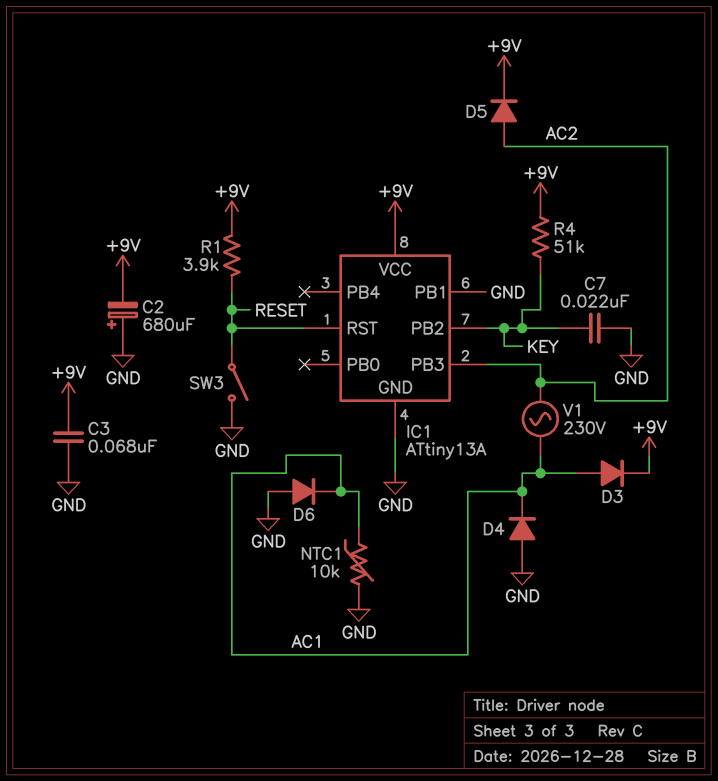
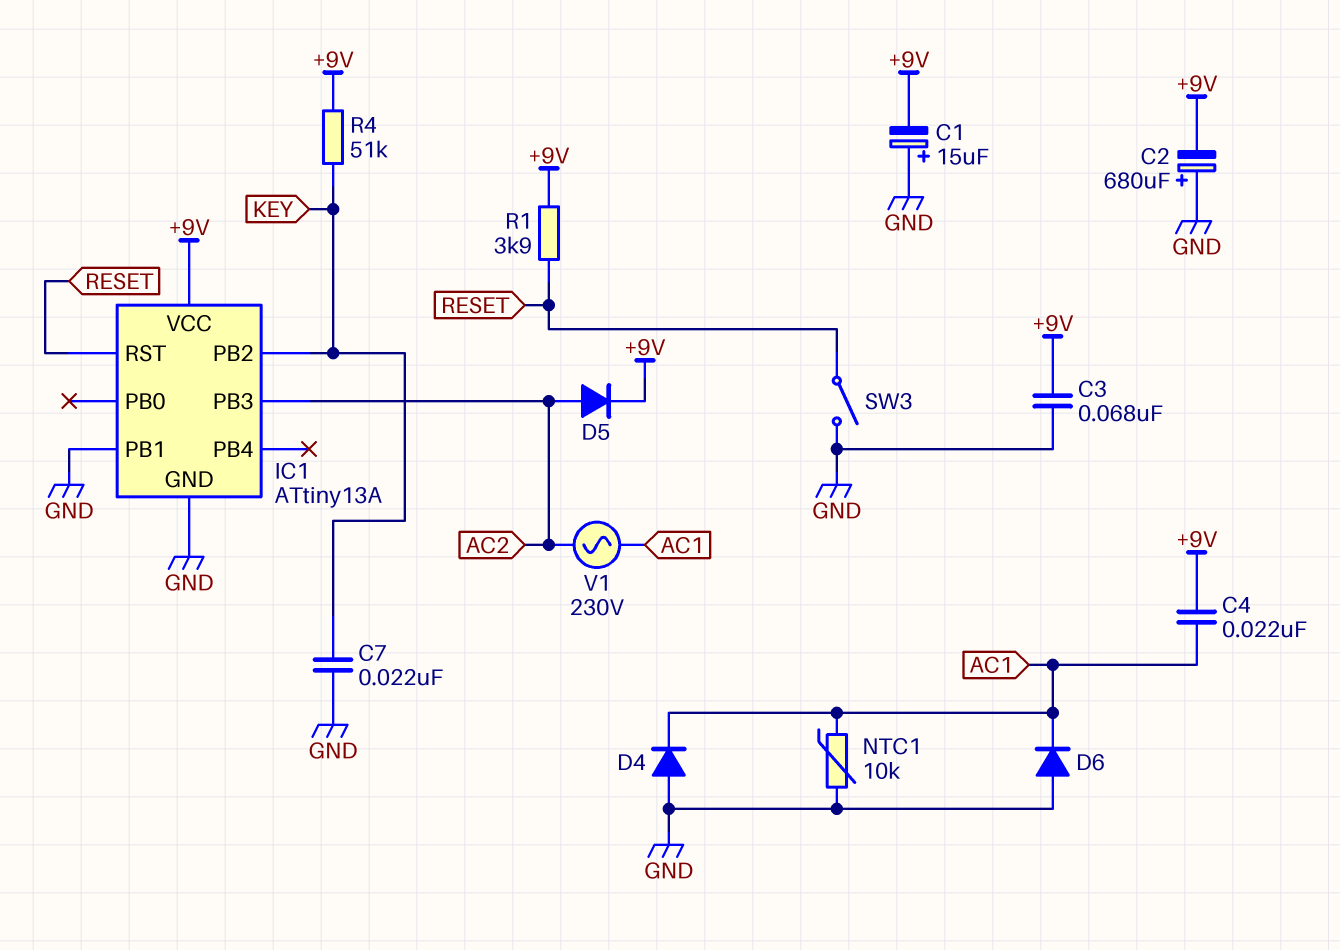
C1: none -> 15uF (plus GND, minus +9V)
C4: none -> 22nF (+9V, AC1)
D3: diode (A AC1, K +9V) -> none

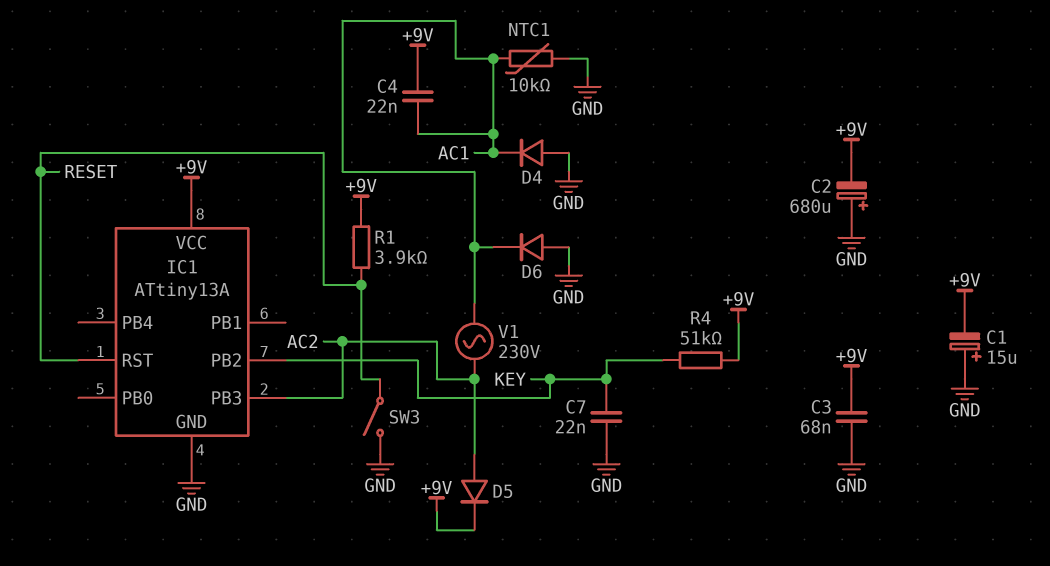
IC1 pin PB1: GND -> none

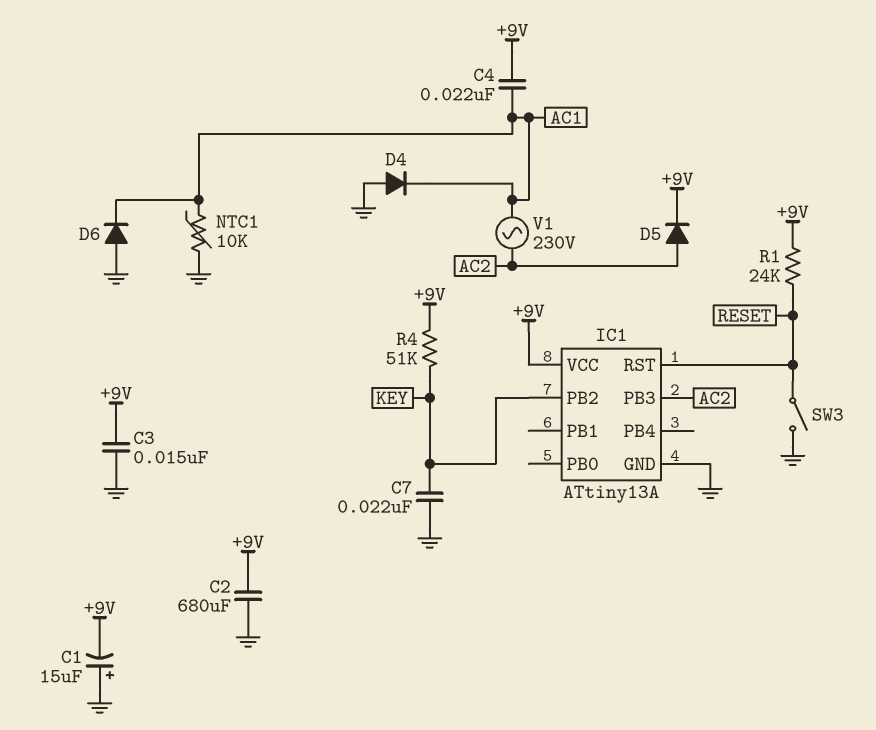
C2: 680uF (plus GND, minus +9V) -> 680uF (+9V, GND)
C3: 68nF (+9V, GND) -> 15nF (+9V, GND)
R1: 3.9k (+9V, RESET) -> 24k (+9V, RESET)

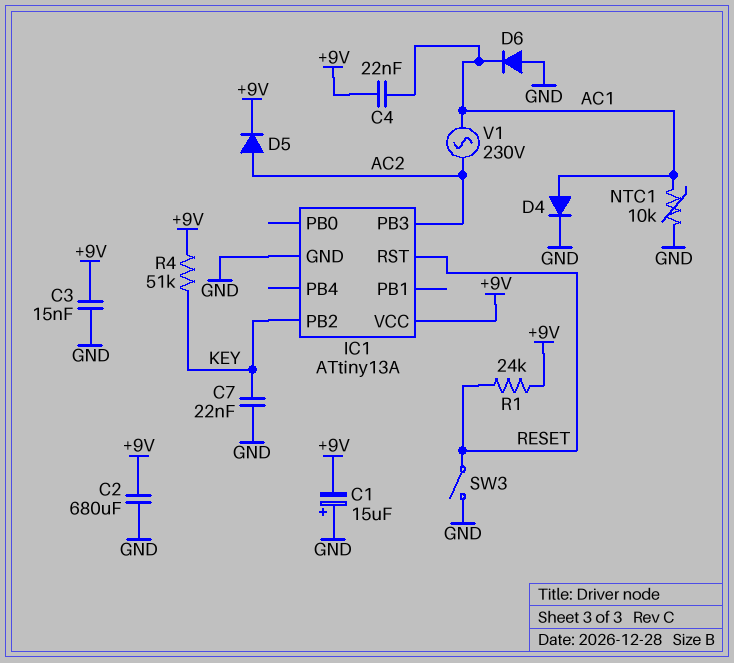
D4: diode (A GND, K AC1) -> diode (A AC1, K GND)

